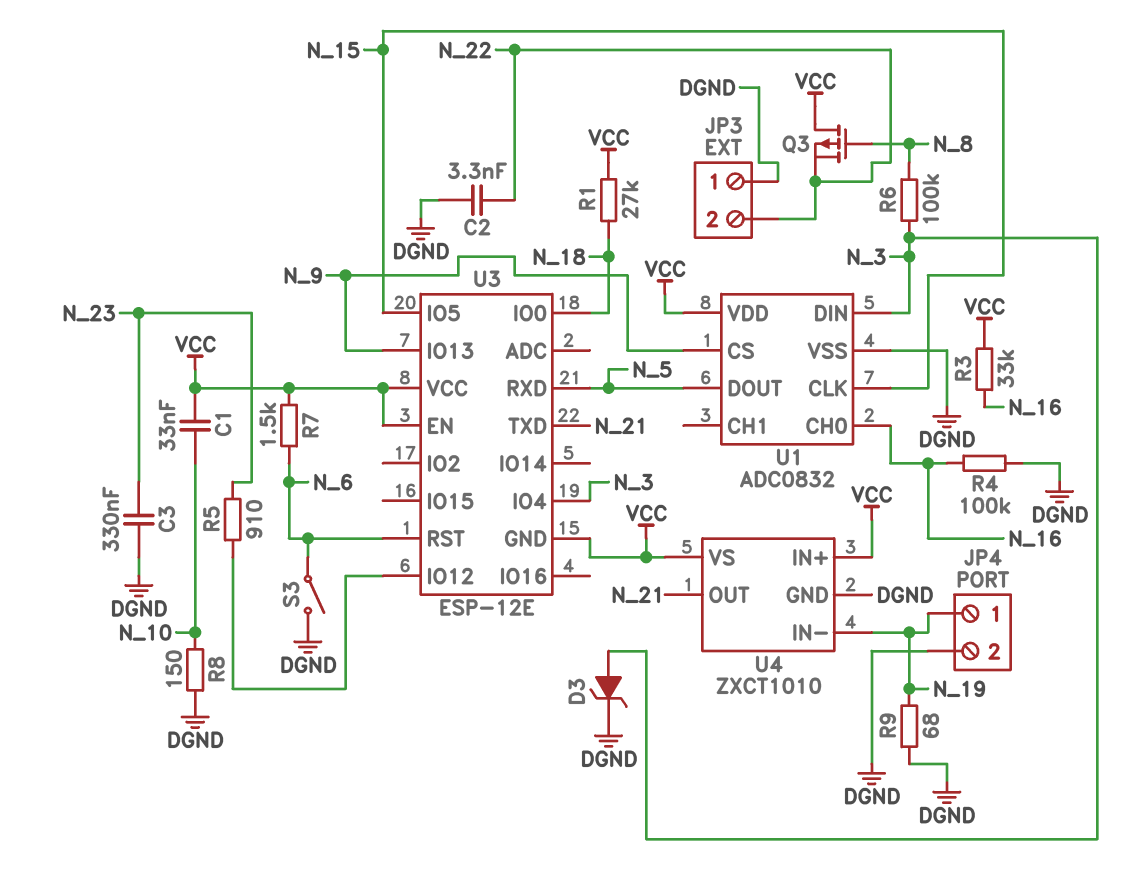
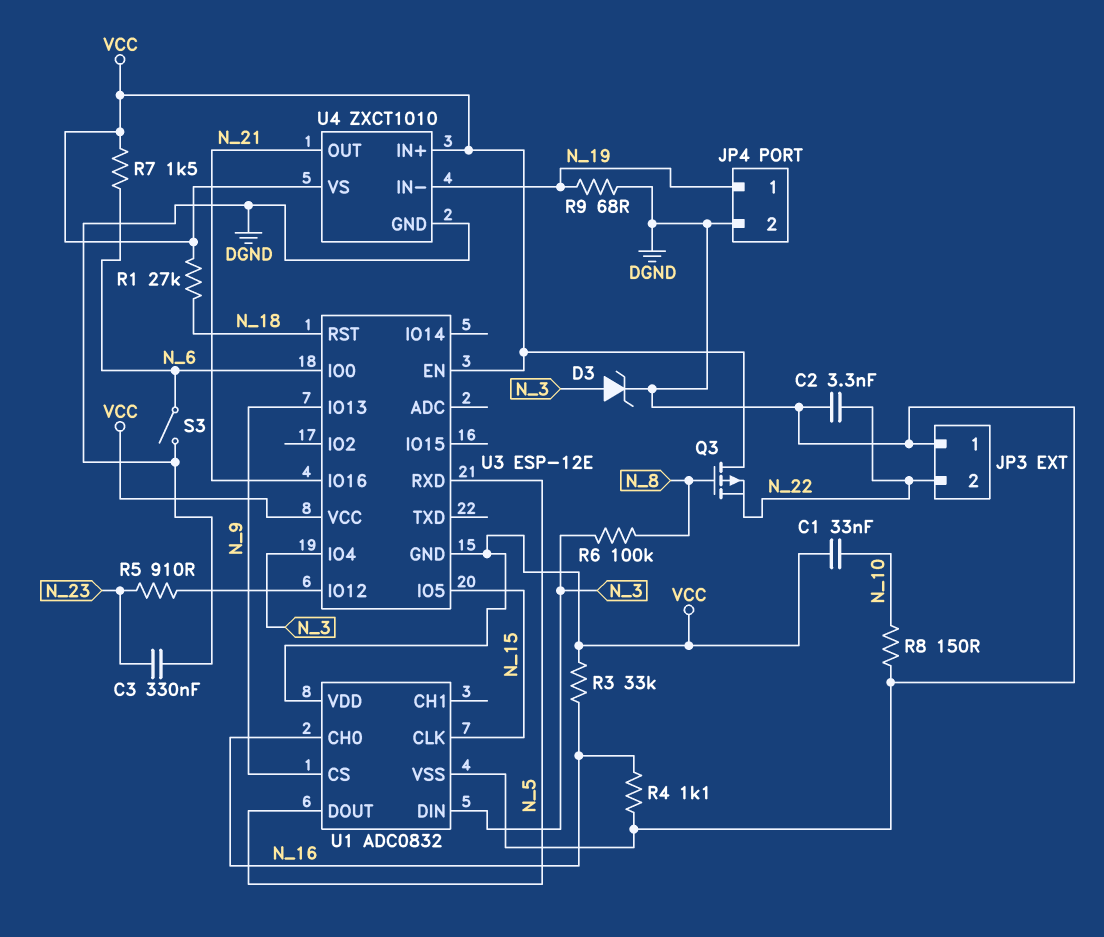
R4: 100k (DGND, N_16) -> 1.1k (DGND, N_16)
U3 pin IO0: N_18 -> N_6
U3 pin IO16: none -> N_21
U3 pin RST: N_6 -> N_18
U3 pin TXD: N_21 -> none

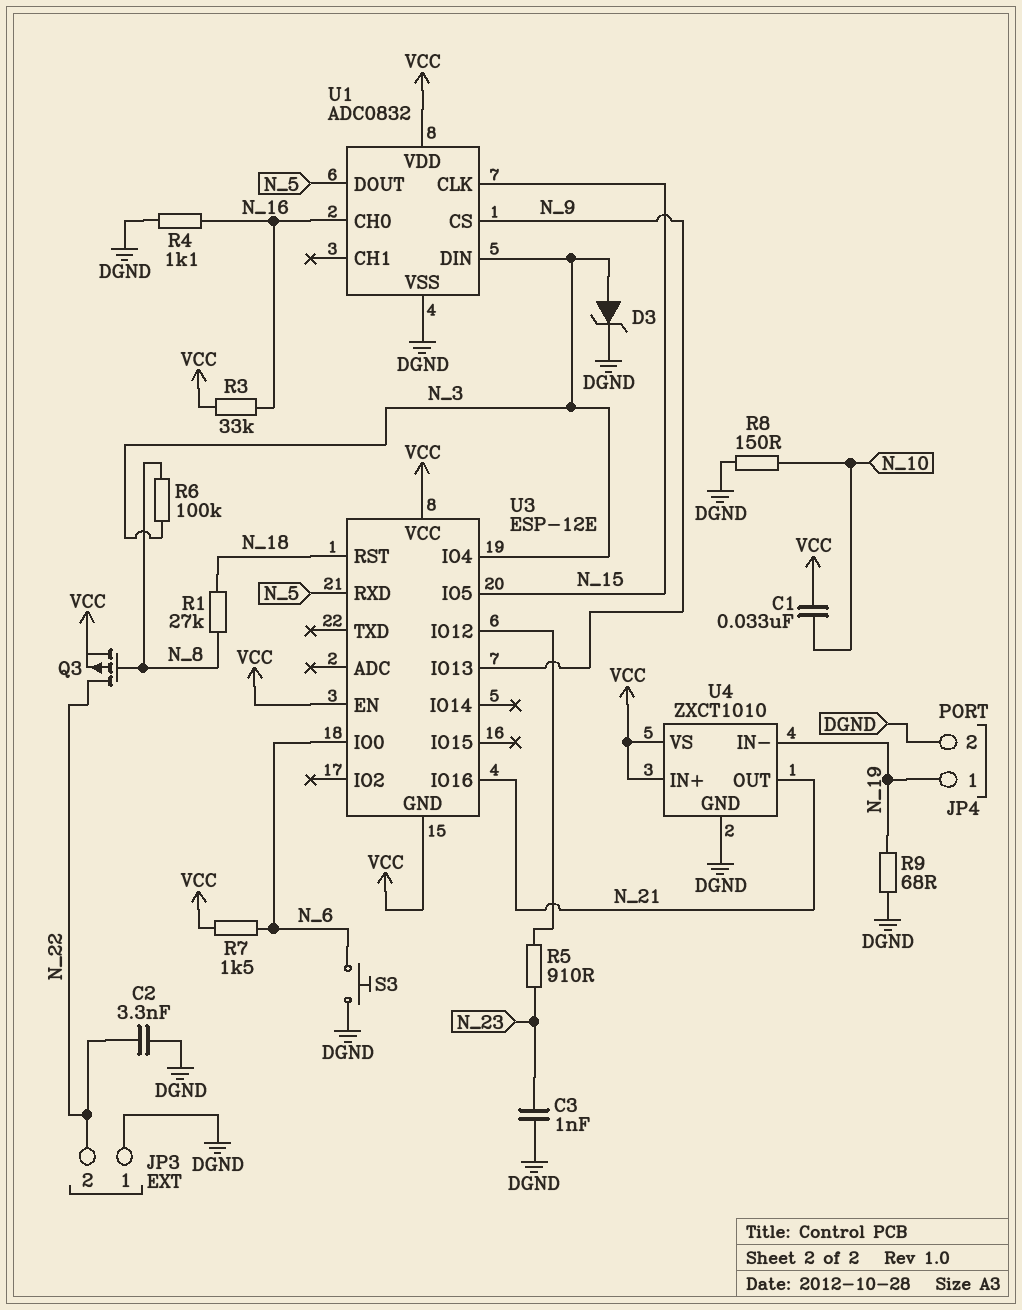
C3: 330nF (DGND, N_23) -> 1nF (DGND, N_23)
Q3: PMOS (G N_8, D VCC, S N_22) -> PMOS (G N_8, D N_22, S VCC)
R1: 27k (N_18, VCC) -> 27k (N_8, N_18)
S3: switch (DGND, N_6) -> button (DGND, N_6)

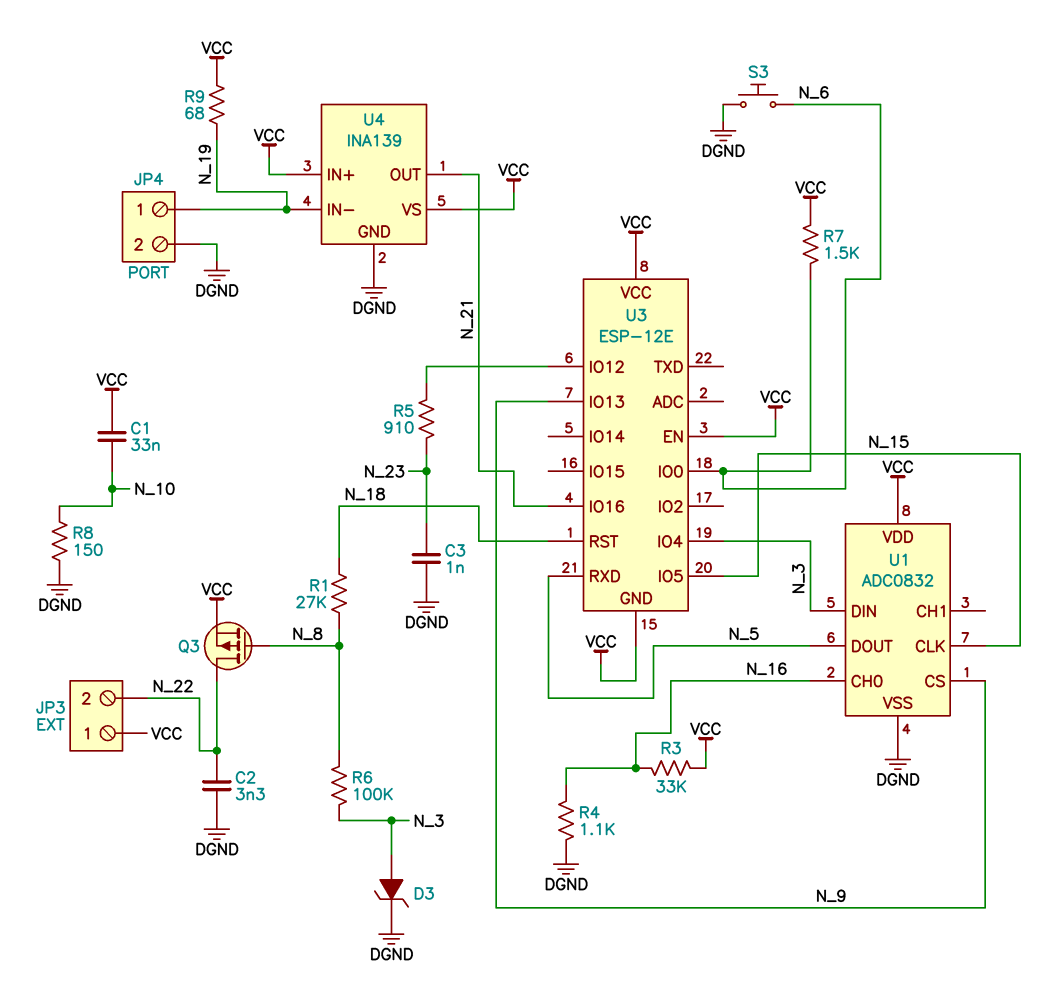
JP3 pin 1: DGND -> VCC
R9: 68 (DGND, N_19) -> 68 (N_19, VCC)
U4: ZXCT1010 -> INA139

